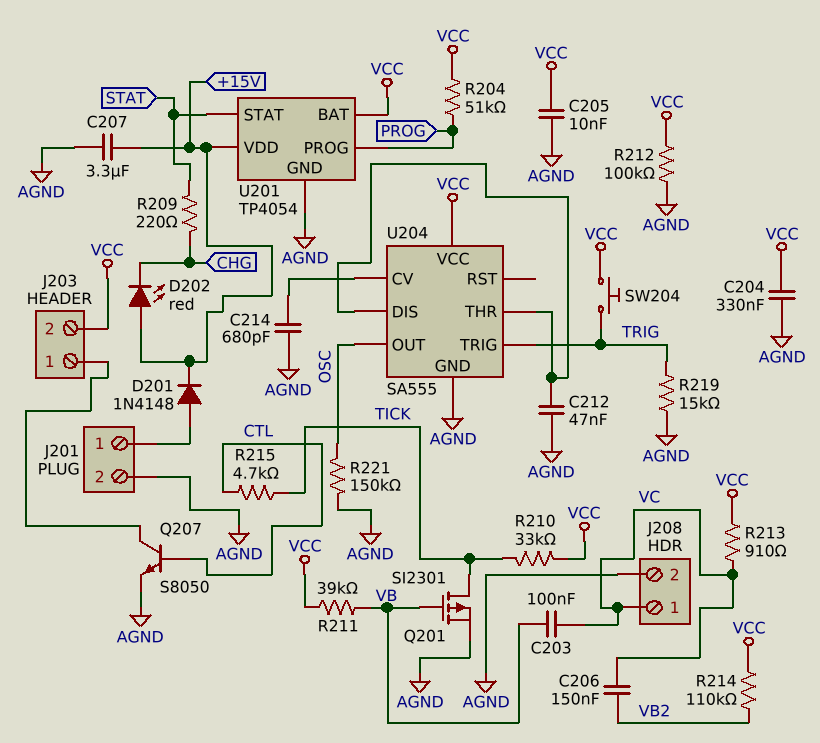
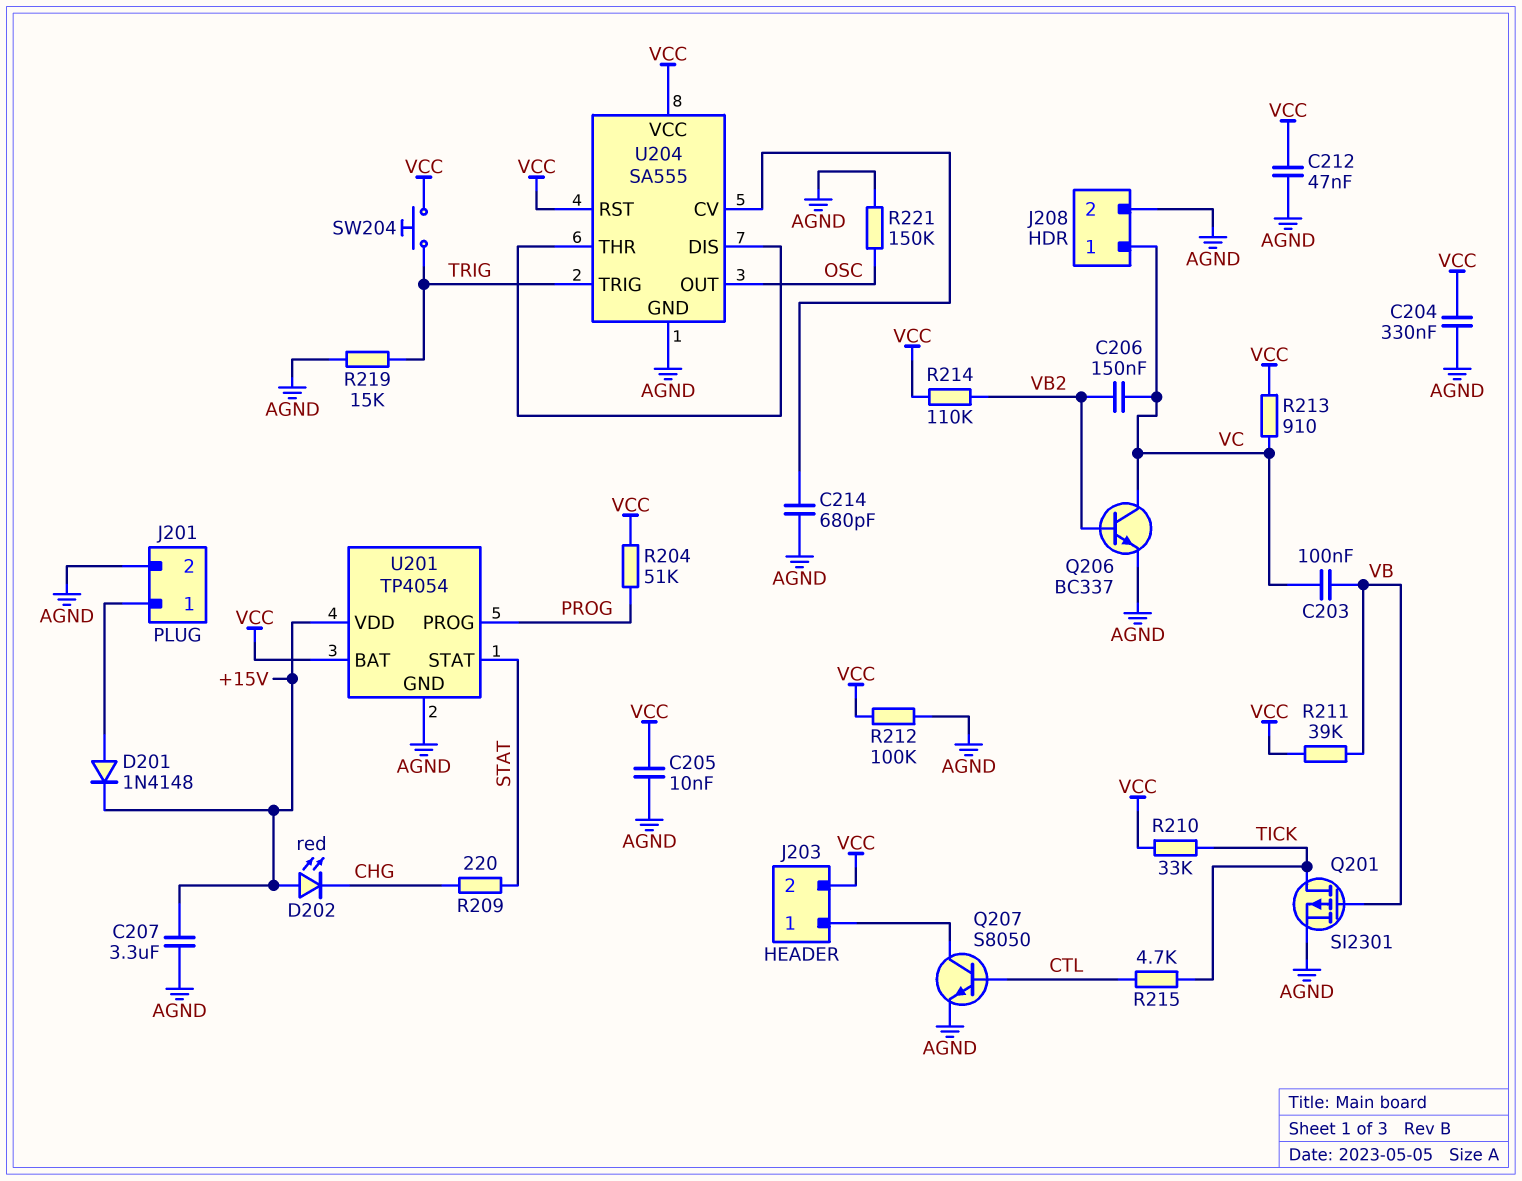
C212: 47nF (AGND, U204/DIS) -> 47nF (AGND, VCC)
Q206: none -> NPN BC337 (B VB2, C VC, E AGND)
U204 pin RST: none -> VCC

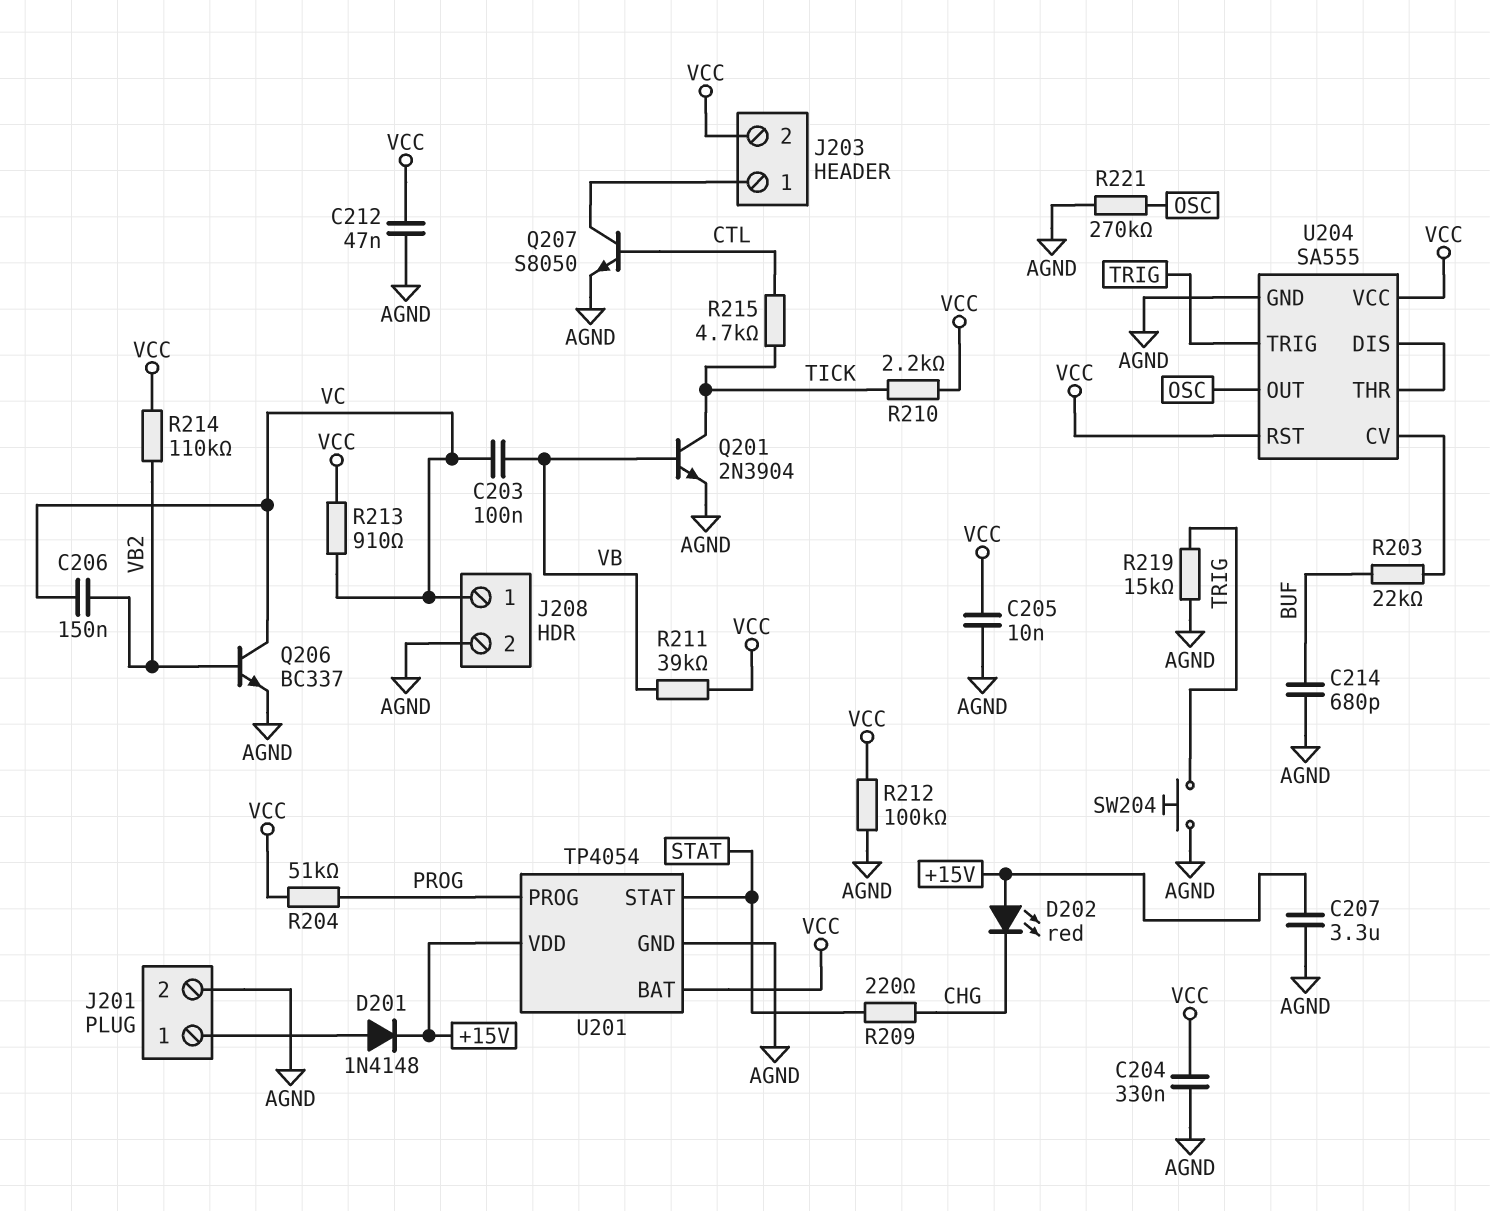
C214: 680pF (AGND, U204/CV) -> 680pF (AGND, BUF)
Q201: PMOS SI2301 (G VB, D TICK, S AGND) -> NPN 2N3904 (B VB, C TICK, E AGND)
R203: none -> 22k (BUF, U204/CV)
R210: 33k (TICK, VCC) -> 2.2k (TICK, VCC)
R221: 150k (AGND, OSC) -> 270k (AGND, OSC)
SW204: button (TRIG, VCC) -> button (AGND, TRIG)

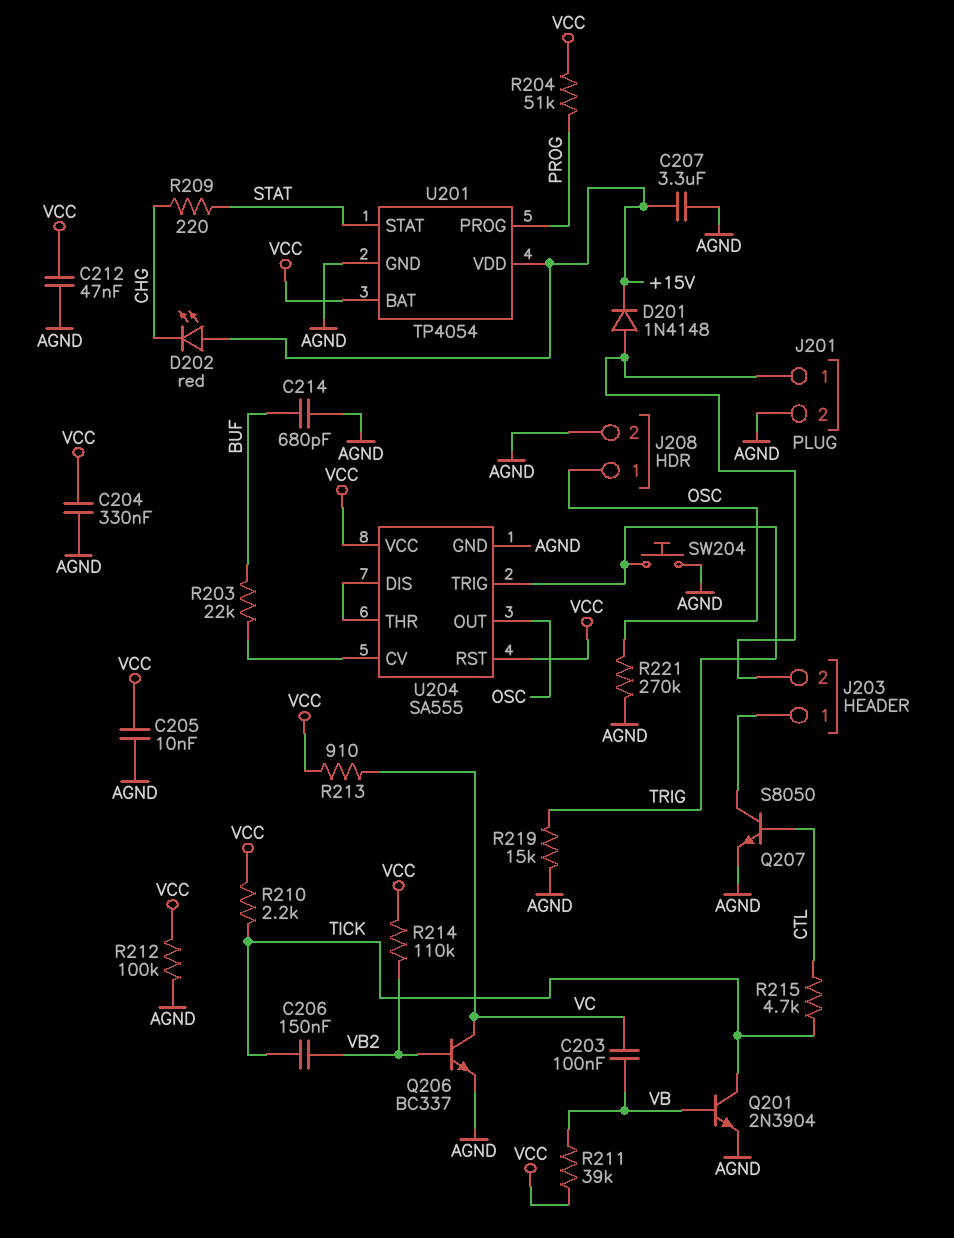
C206: 150nF (VB2, VC) -> 150nF (TICK, VB2)
J203 pin 2: VCC -> J201/1
J208 pin 1: VC -> OSC

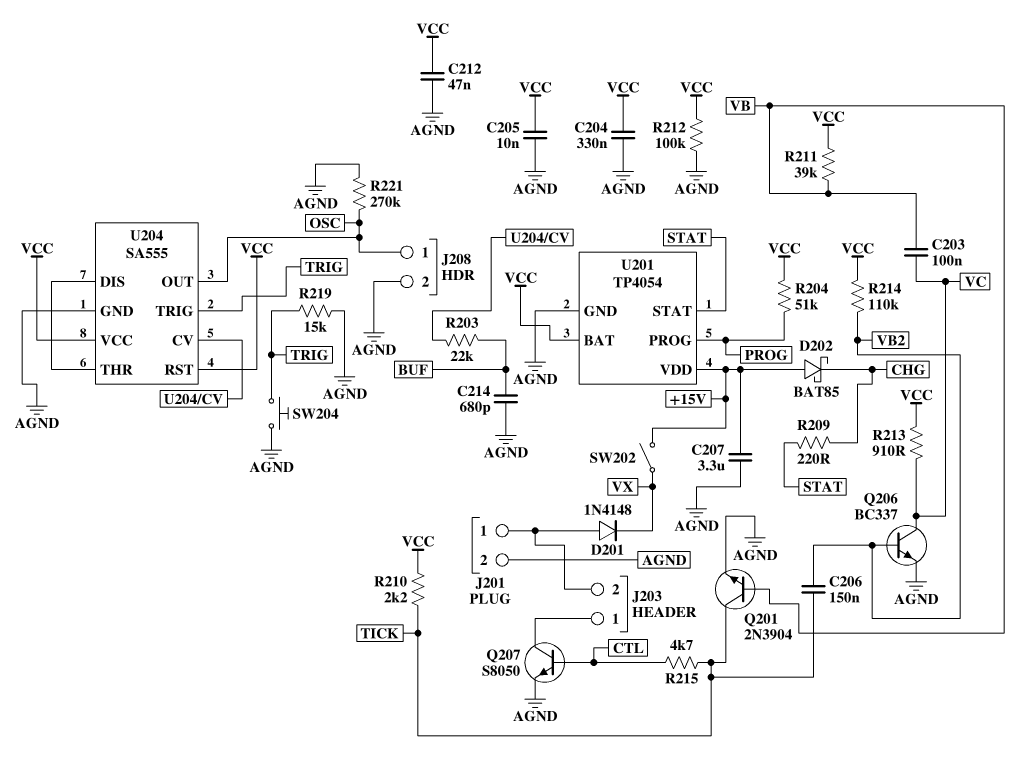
D201: diode 1N4148 (A J201/1, K +15V) -> diode 1N4148 (A J201/1, K VX)
D202: LED red (A +15V, K CHG) -> schottky BAT85 (A +15V, K CHG)
SW202: none -> switch (+15V, VX)

